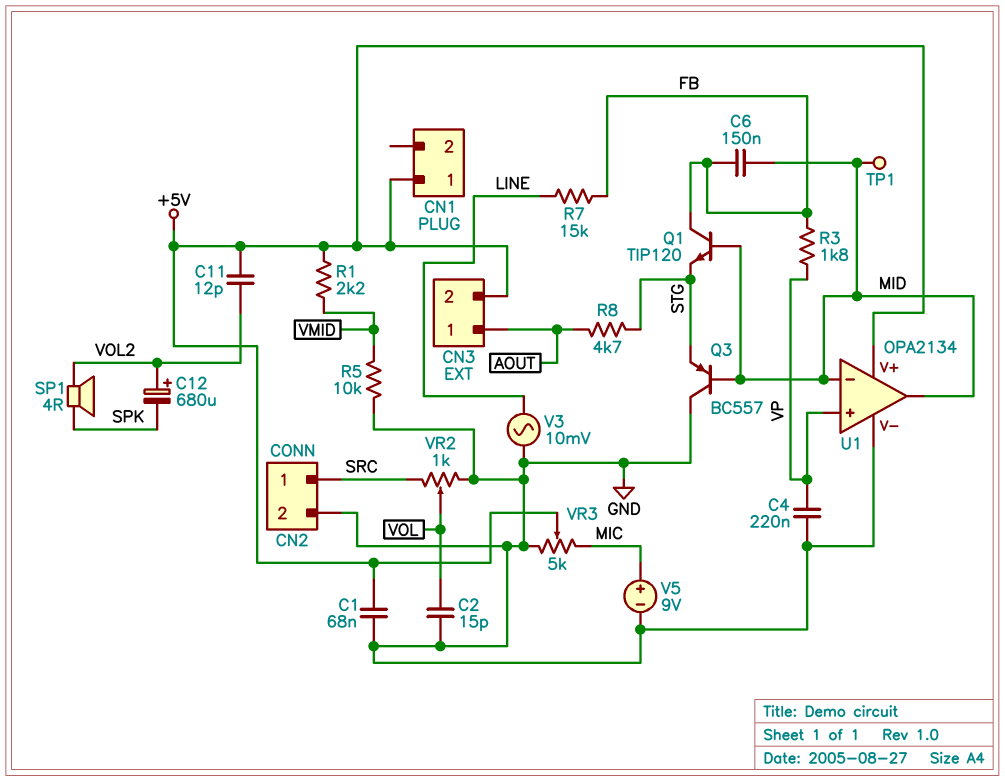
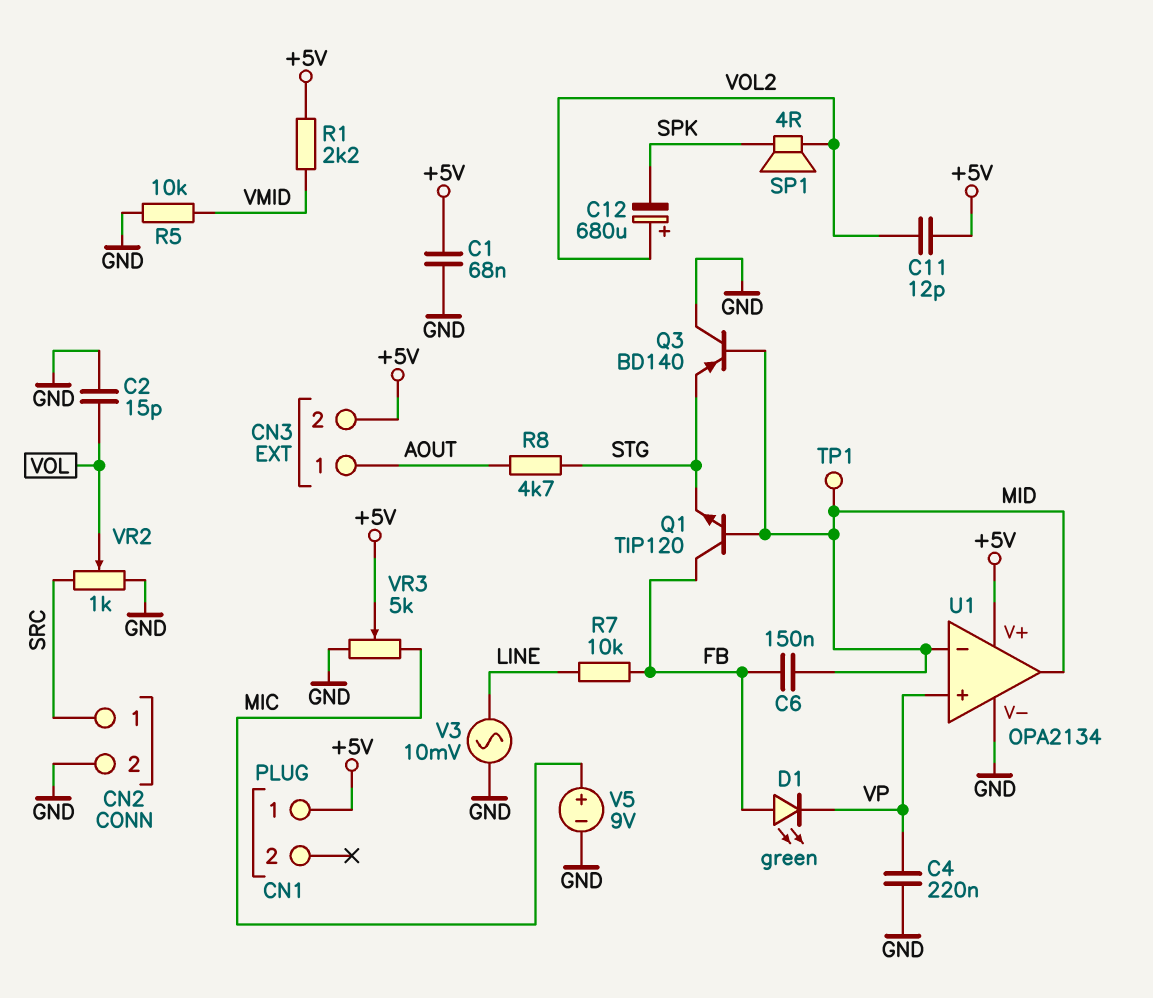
D1: none -> LED green (A FB, K VP)
Q3: PNP BC557 (B MID, C GND, E STG) -> PNP BD140 (B MID, C GND, E STG)
R3: 1.8k (FB, VP) -> none
R7: 15k (FB, LINE) -> 10k (FB, LINE)

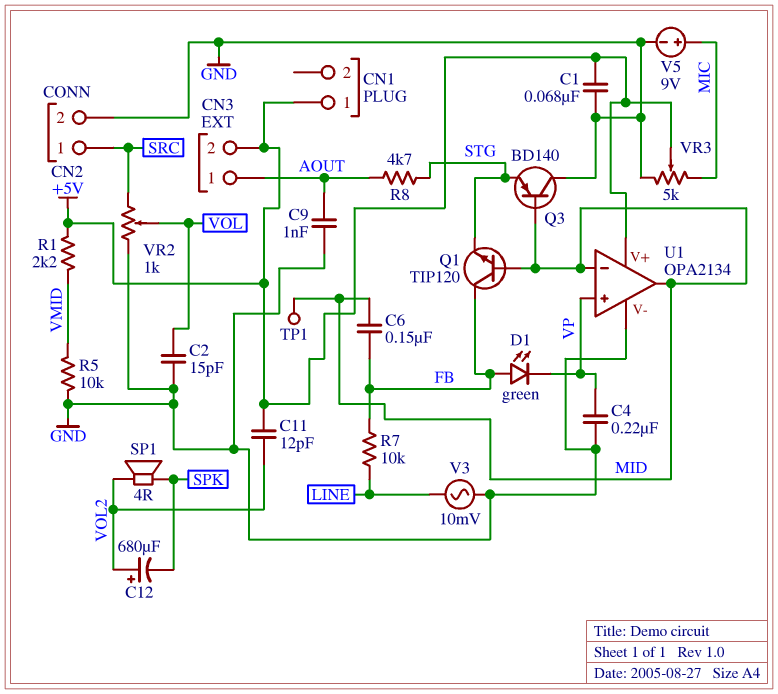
C9: none -> 1nF (AOUT, GND)

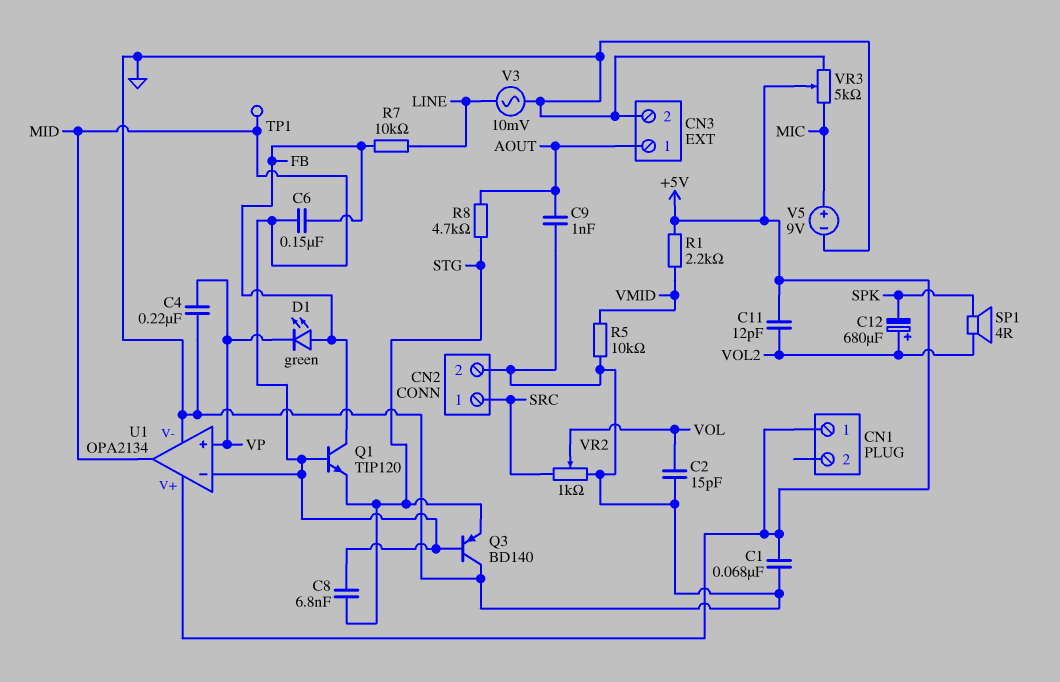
C8: none -> 6.8nF (MID, STG)
CN3 pin 2: +5V -> GND

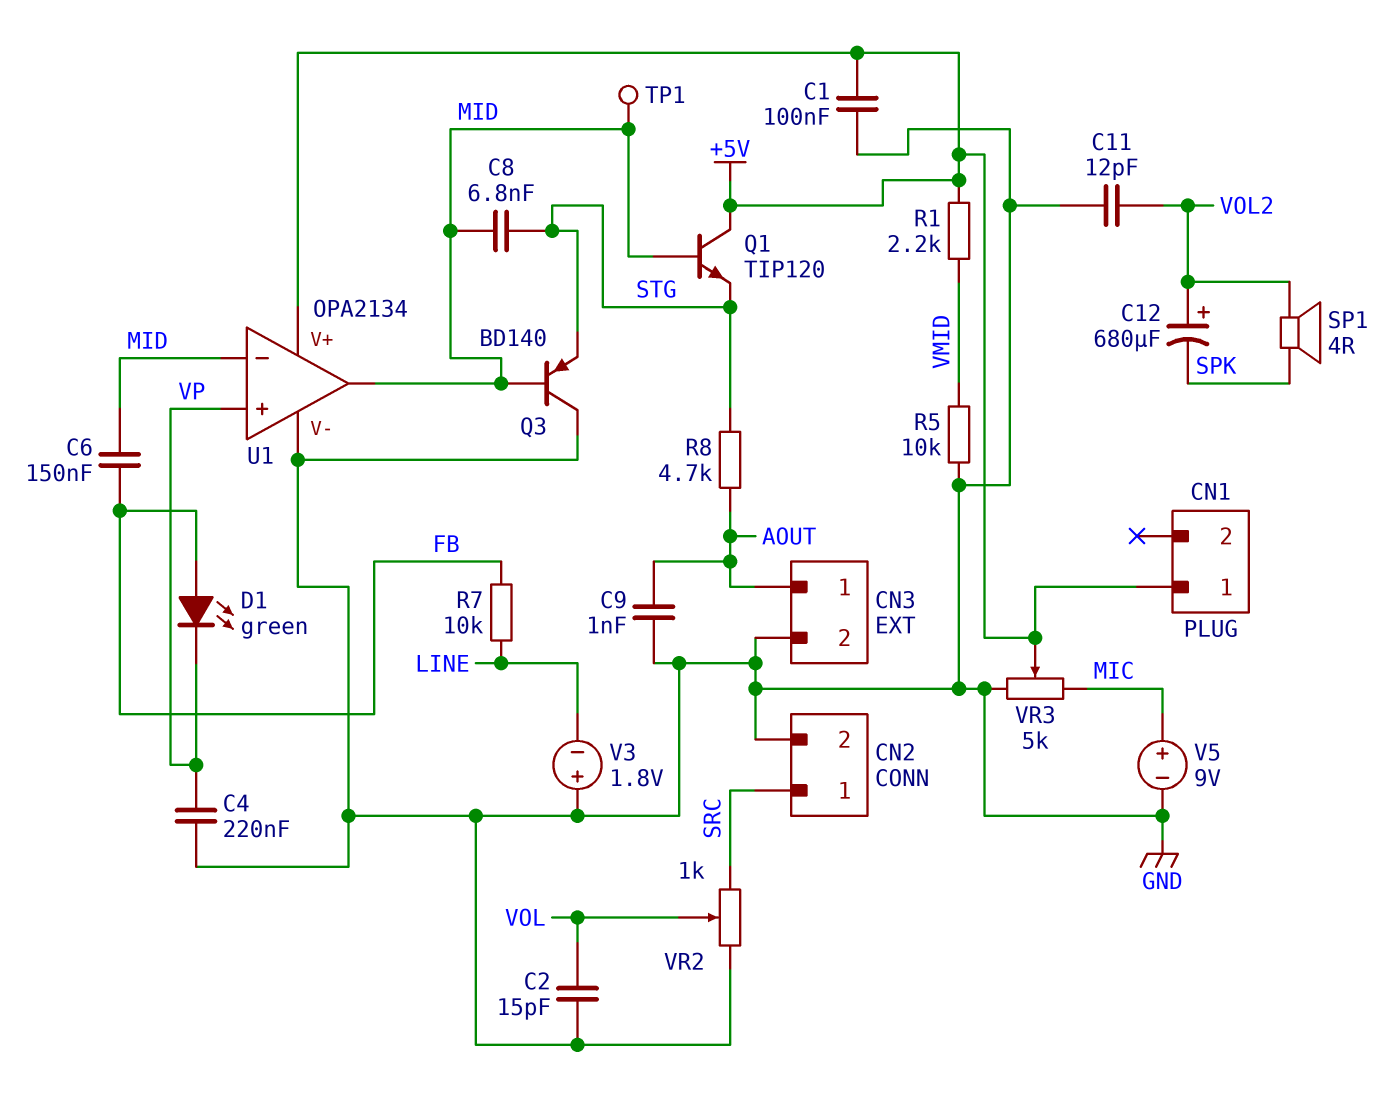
C1: 68nF (+5V, GND) -> 100nF (+5V, GND)
C11: 12pF (+5V, VOL2) -> 12pF (GND, VOL2)
Q1: NPN TIP120 (B MID, C FB, E STG) -> NPN TIP120 (B MID, C +5V, E STG)
V3: AC 10mV (GND, LINE) -> 1.8V (plus GND, minus LINE)

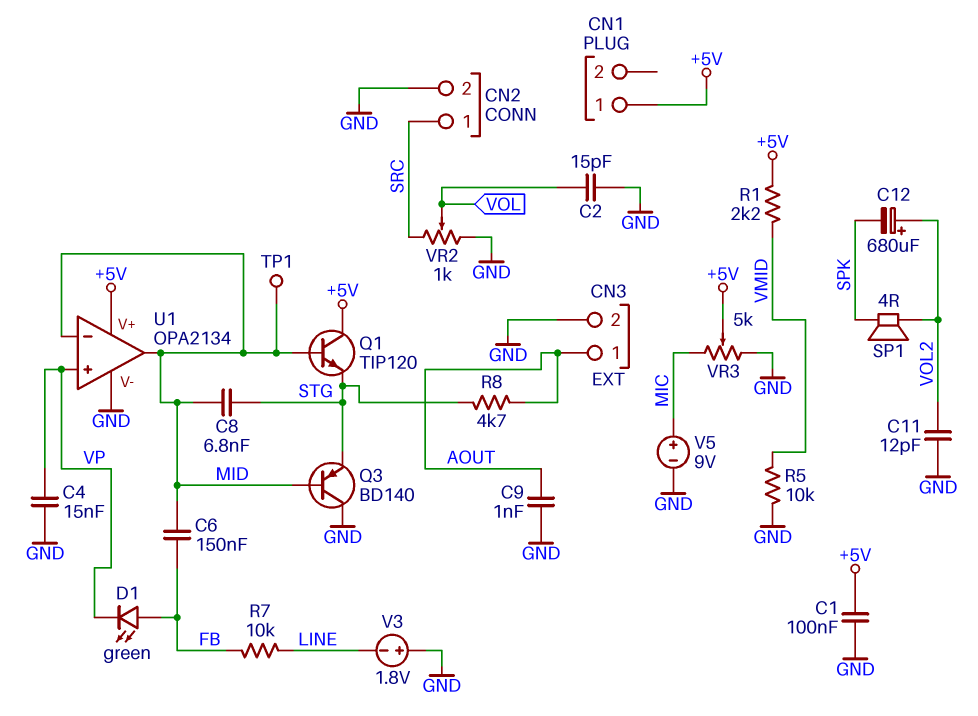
C4: 220nF (GND, VP) -> 15nF (GND, VP)

